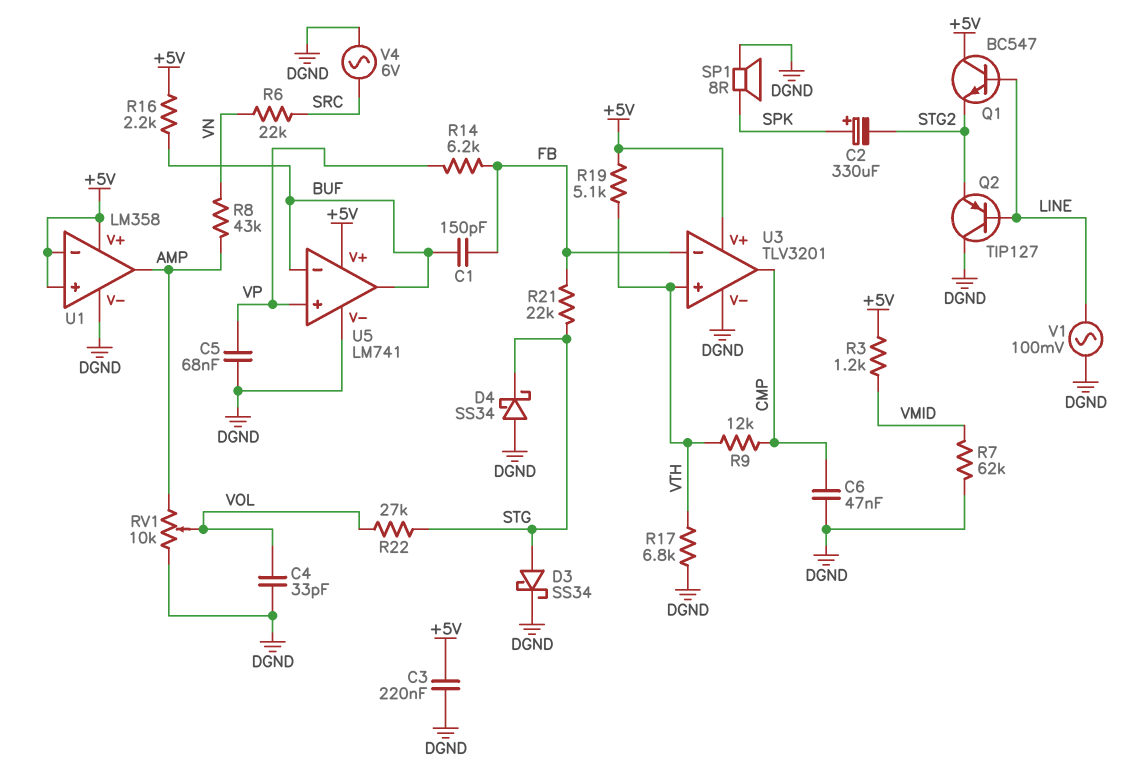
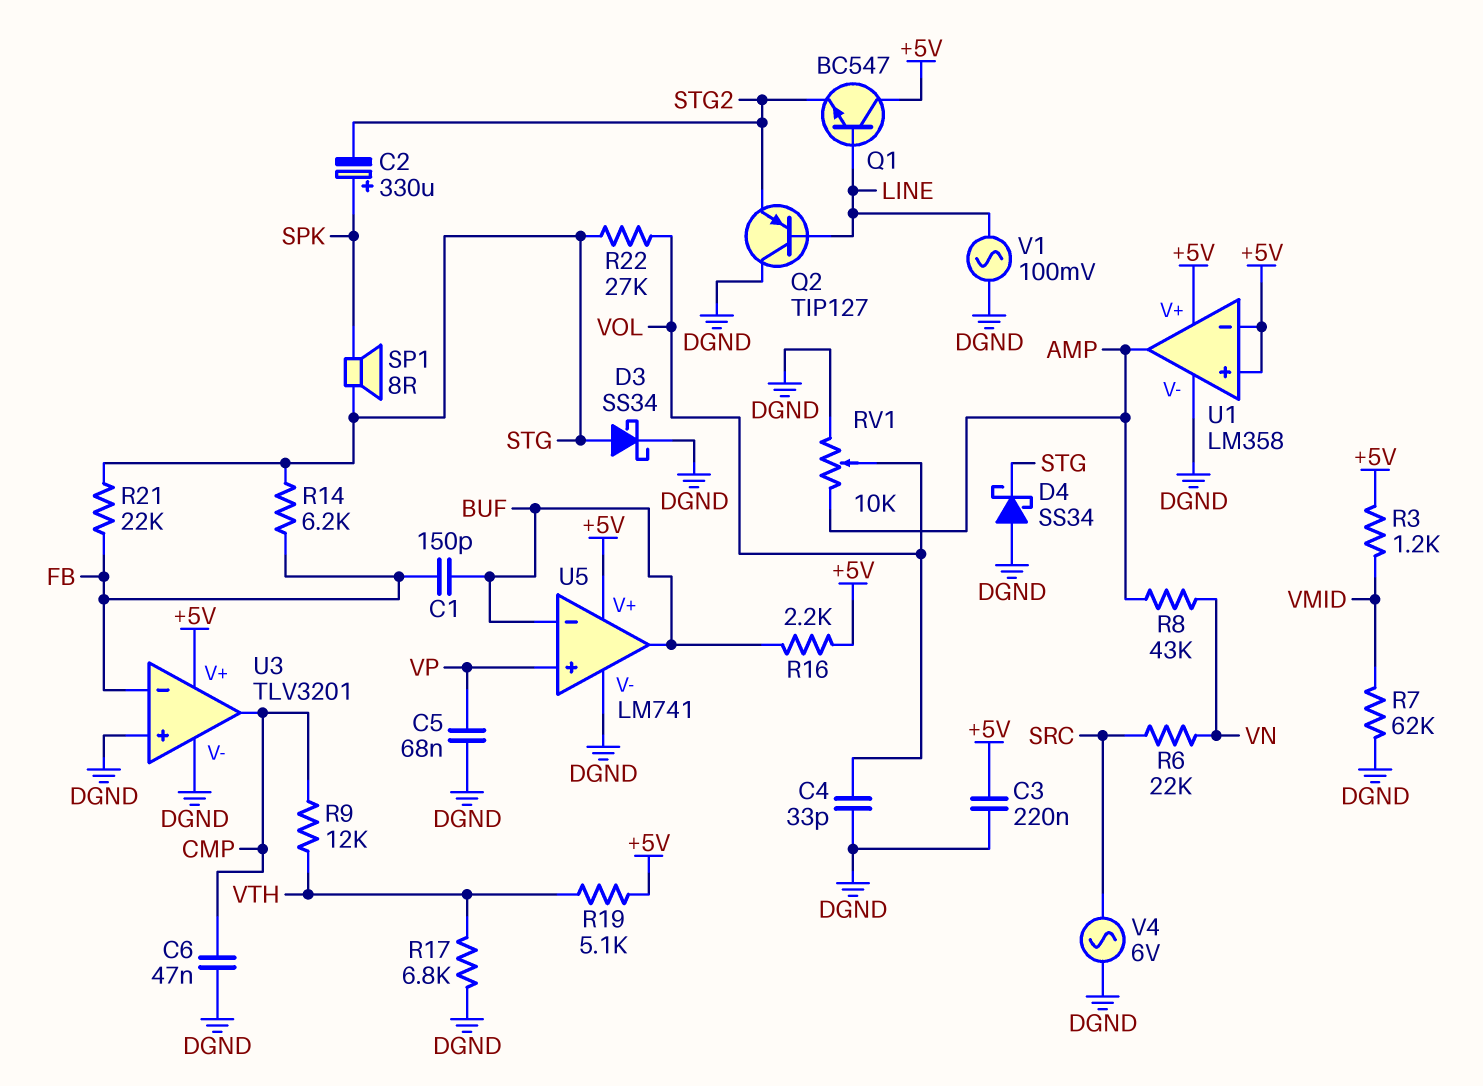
R14: 6.2k (FB, VP) -> 6.2k (FB, STG)
SP1: speaker 8R (DGND, SPK) -> speaker 8R (SPK, STG)
U3 pin in+: VTH -> DGND

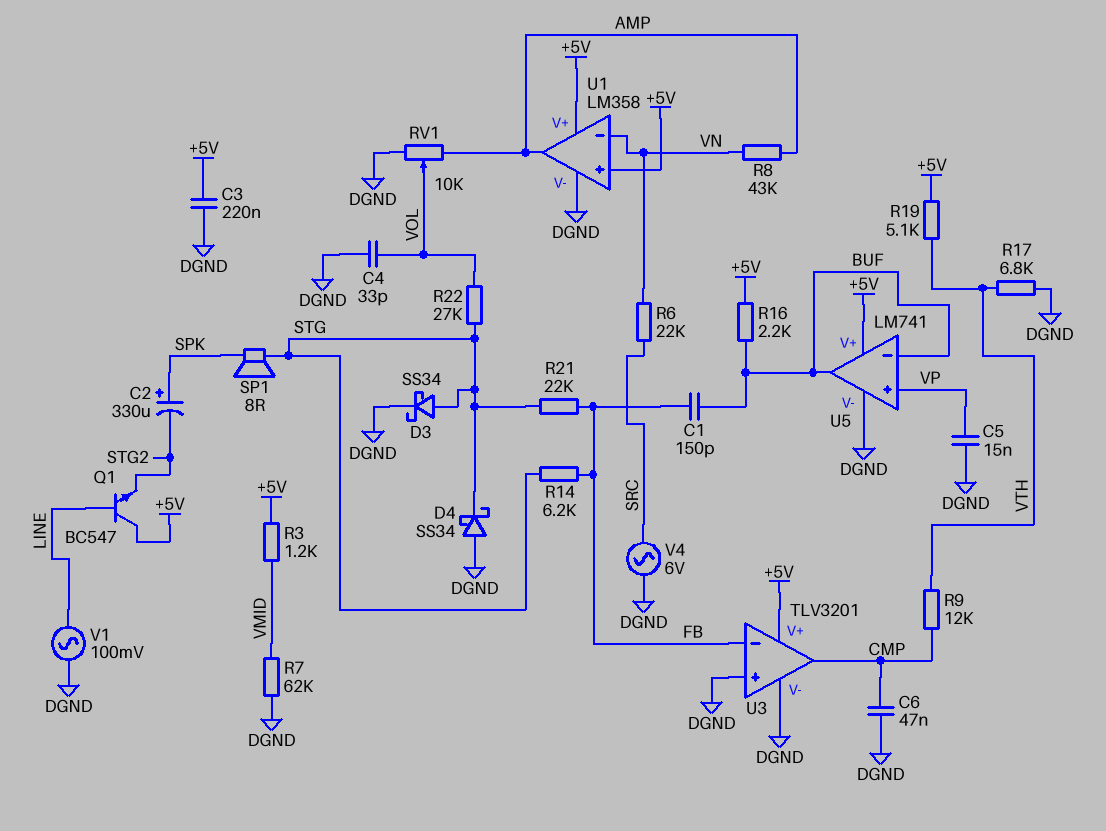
C5: 68nF (DGND, VP) -> 15nF (DGND, VP)
Q2: PNP TIP127 (B LINE, C DGND, E STG2) -> none
U1 pin in-: +5V -> VN

